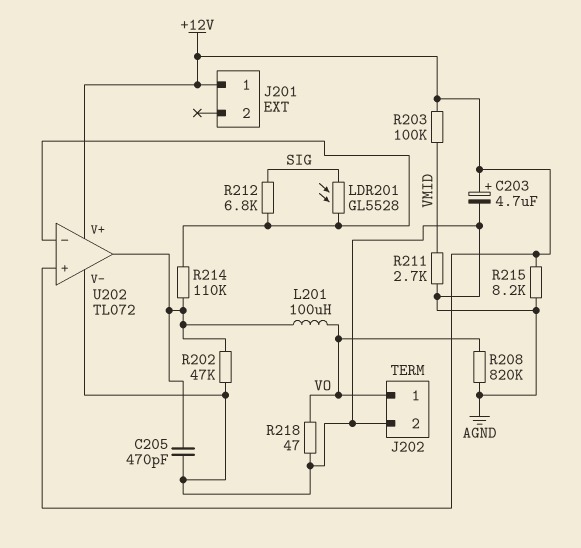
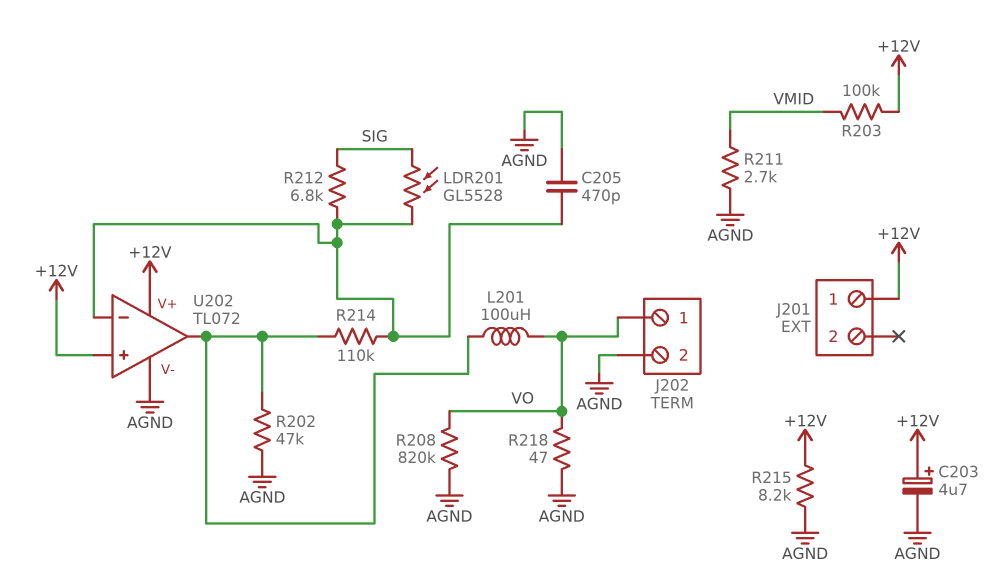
C205: 470pF (AGND, U202/out) -> 470pF (AGND, U202/in-)

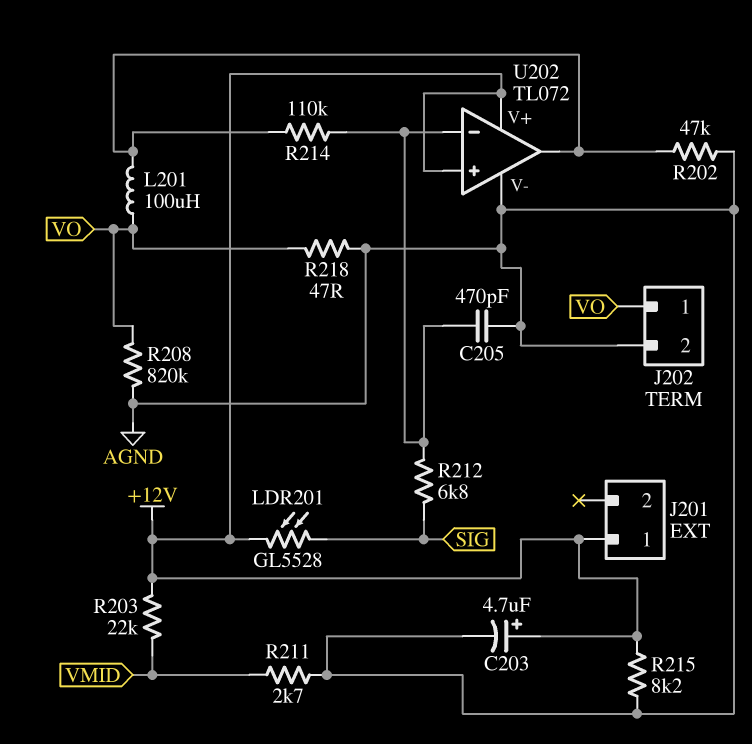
LDR201: GL5528 (SIG, U202/in-) -> GL5528 (+12V, SIG)
R203: 100k (+12V, VMID) -> 22k (+12V, VMID)

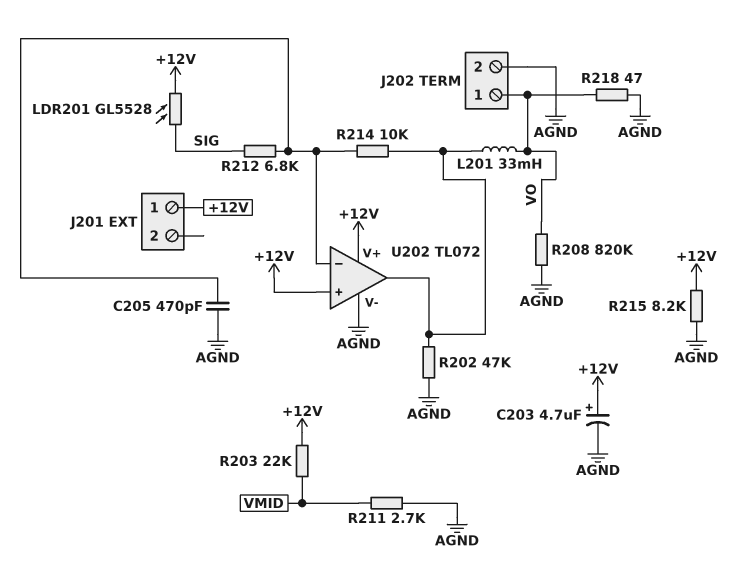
L201: 100uH (U202/out, VO) -> 33mH (U202/out, VO)
R214: 110k (U202/in-, U202/out) -> 10k (U202/in-, U202/out)

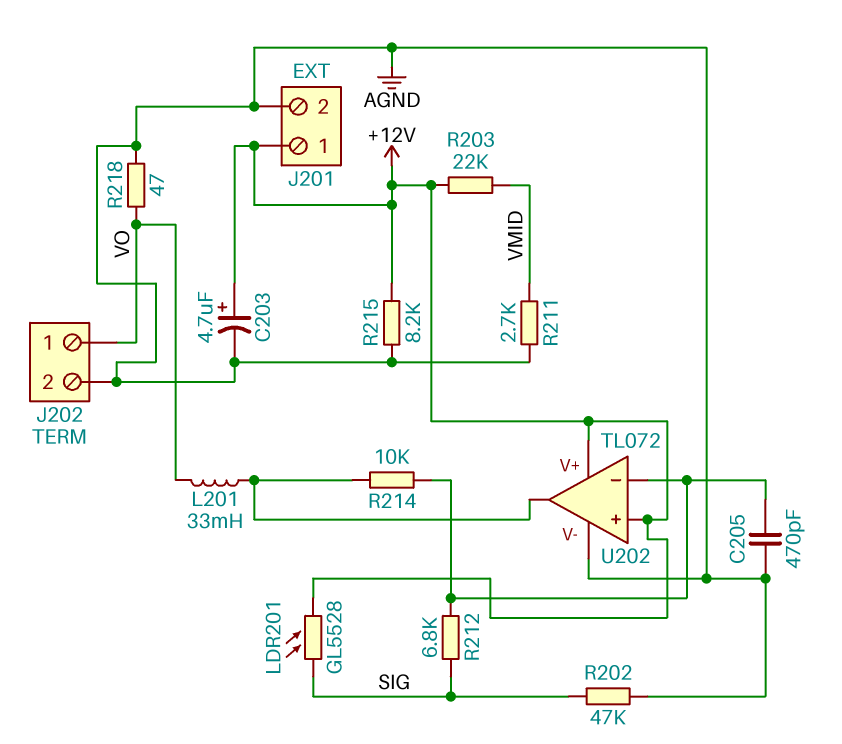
J201 pin 2: none -> AGND
R202: 47k (AGND, U202/out) -> 47k (AGND, SIG)
R208: 820k (AGND, VO) -> none

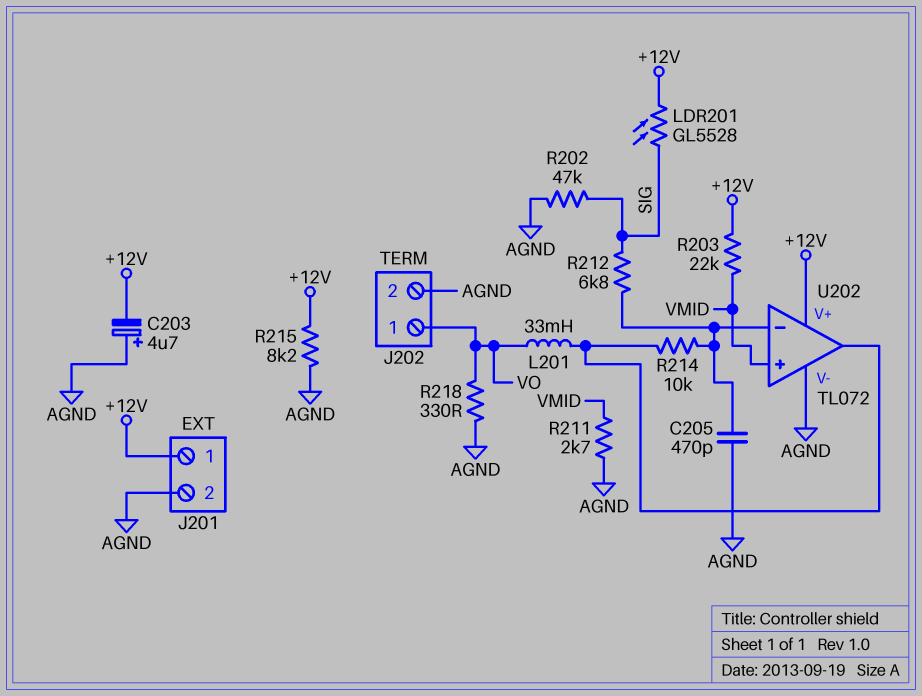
C203: 4.7uF (plus +12V, minus AGND) -> 4.7uF (plus AGND, minus +12V)
R218: 47 (AGND, VO) -> 330 (AGND, VO)
U202 pin in+: +12V -> VMID

